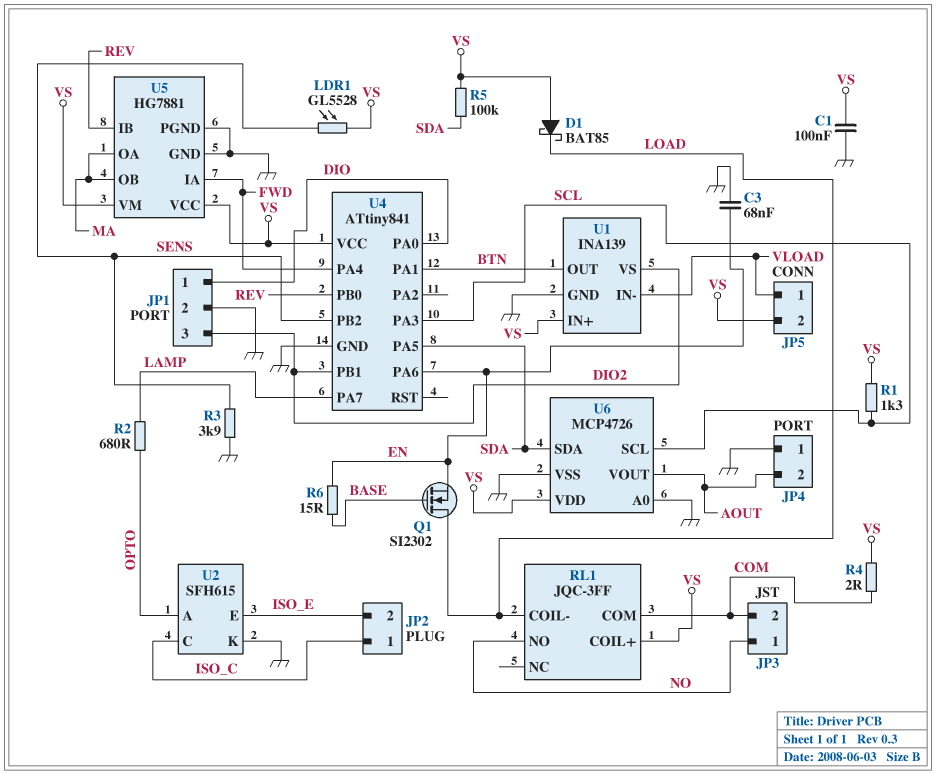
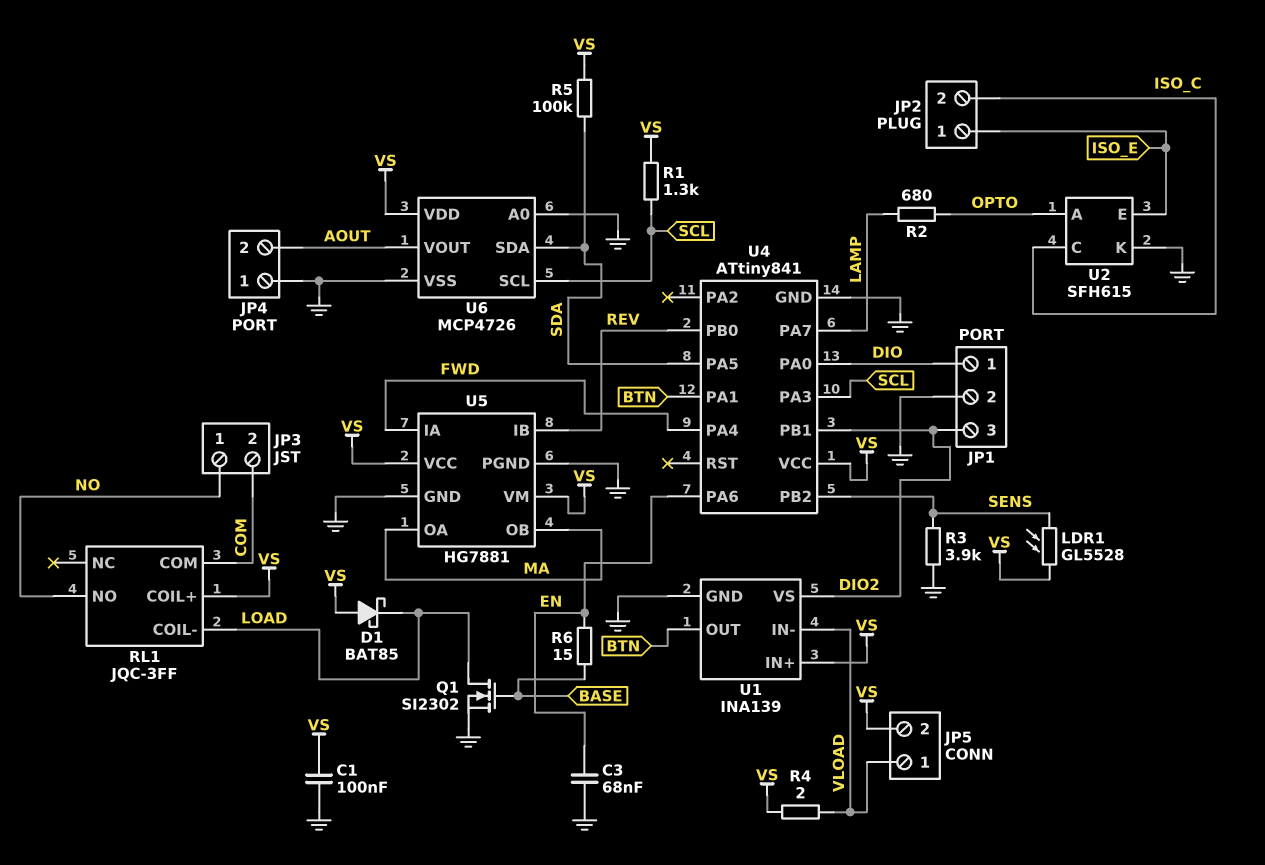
JP2 pin 1: ISO_C -> ISO_E
JP2 pin 2: ISO_E -> ISO_C
Q1: NMOS SI2302 (G BASE, D LOAD, S EN) -> NMOS SI2302 (G BASE, D LOAD, S GND)
R4: 2 (COM, VS) -> 2 (VLOAD, VS)

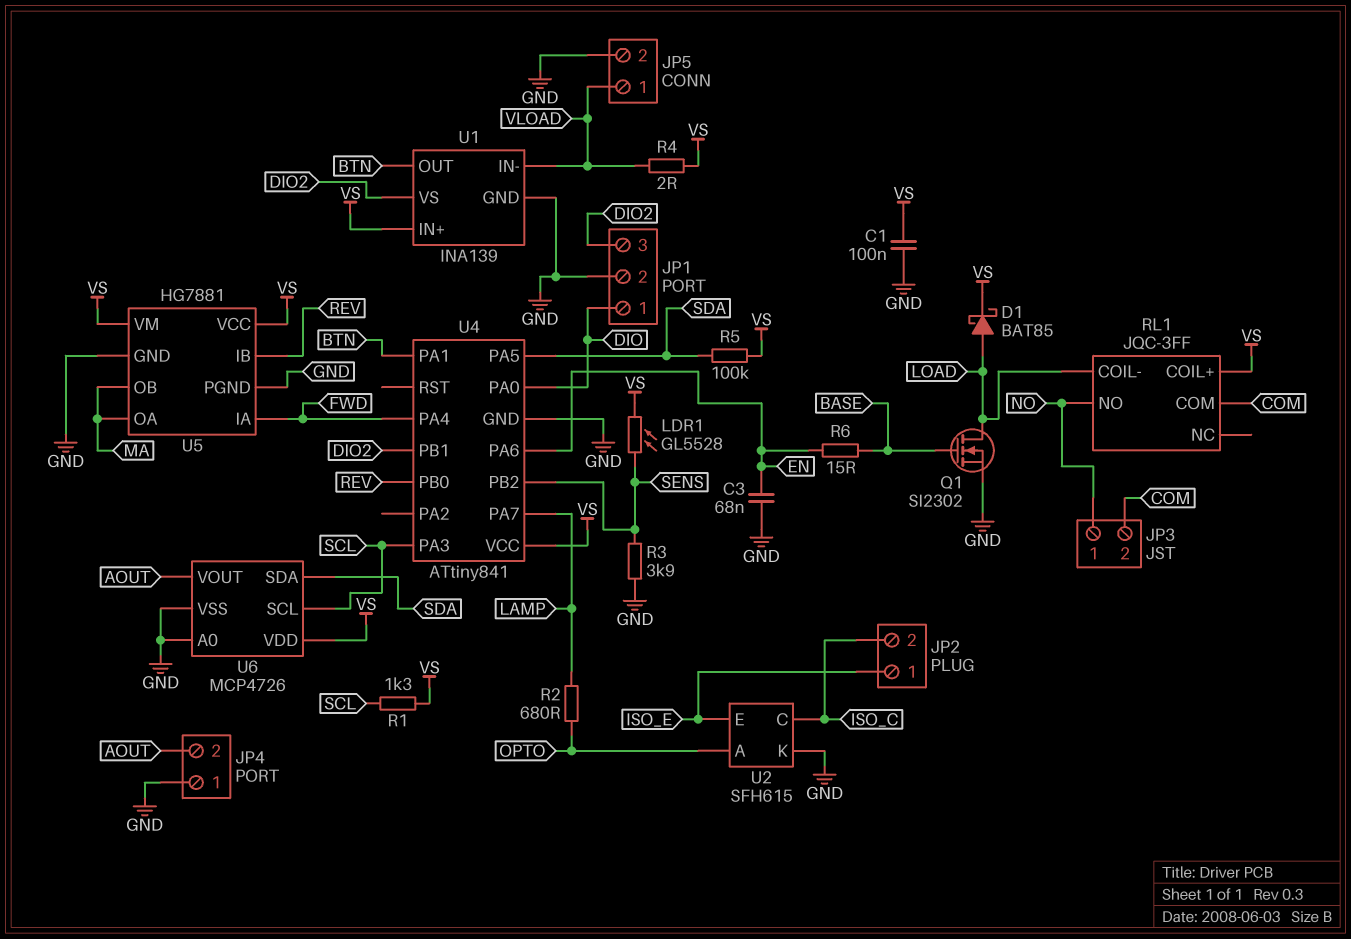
D1: schottky BAT85 (A VS, K LOAD) -> schottky BAT85 (A LOAD, K VS)
JP5 pin 2: VS -> GND

